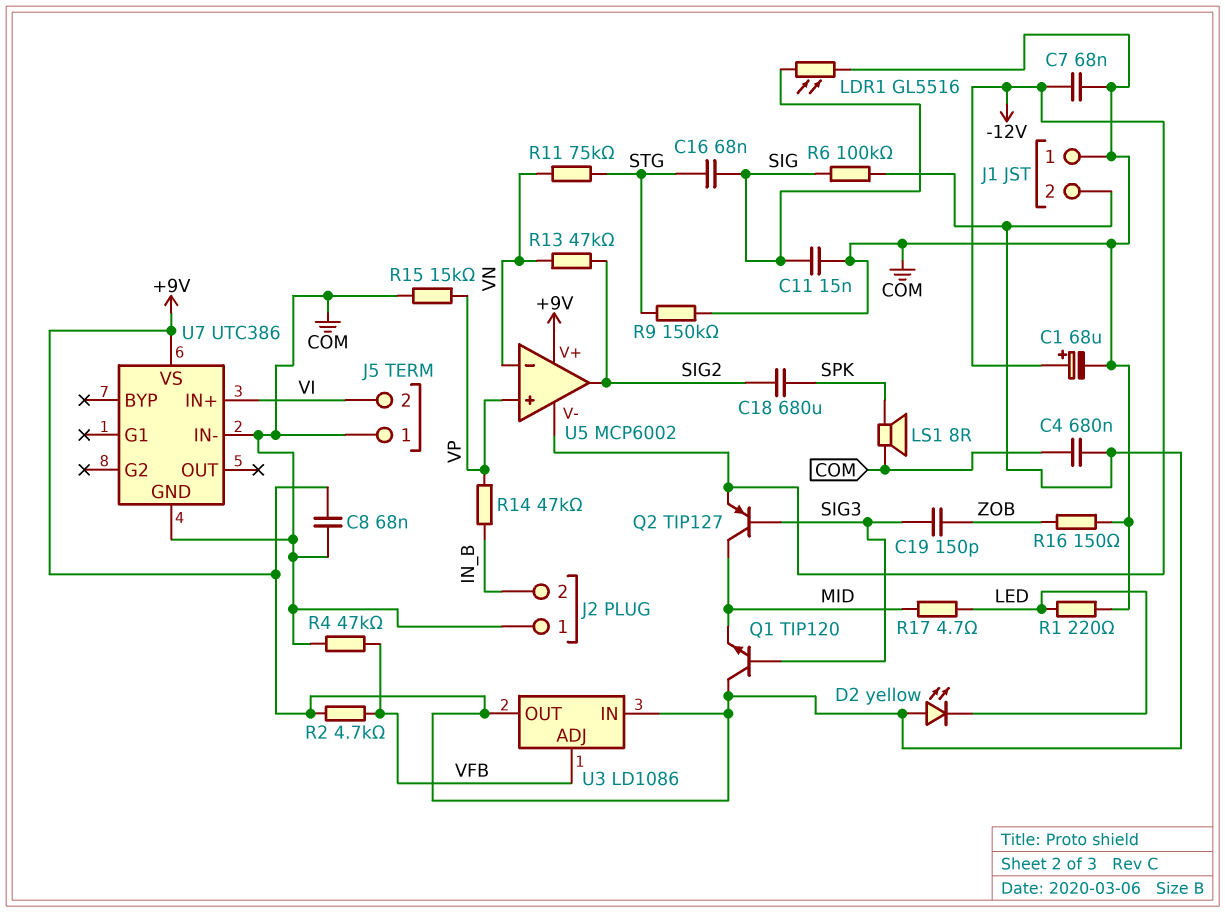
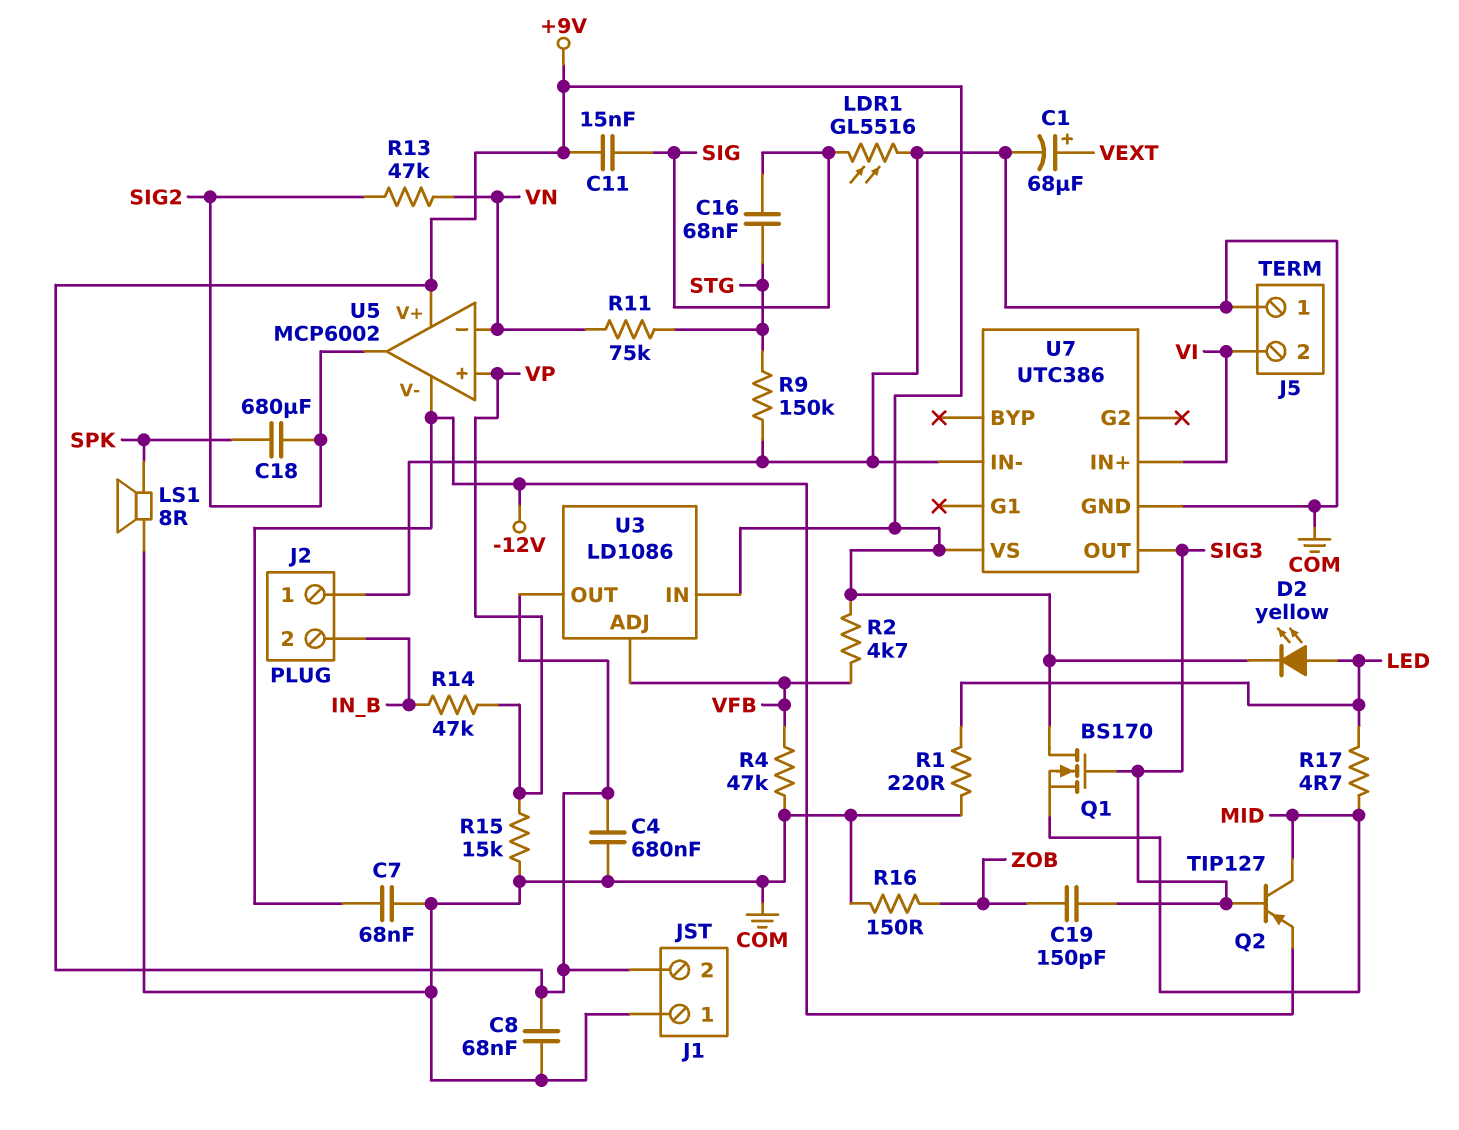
C1: 68uF (plus -12V, minus COM) -> 68uF (plus VEXT, minus COM)
C11: 15nF (COM, SIG) -> 15nF (+9V, SIG)
D2: LED yellow (A +9V, K LED) -> LED yellow (A LED, K +9V)
Q1: NPN TIP120 (B SIG3, C +9V, E MID) -> NMOS BS170 (G SIG3, D +9V, S MID)
R6: 100k (+9V, SIG) -> none
U7 pin OUT: none -> SIG3

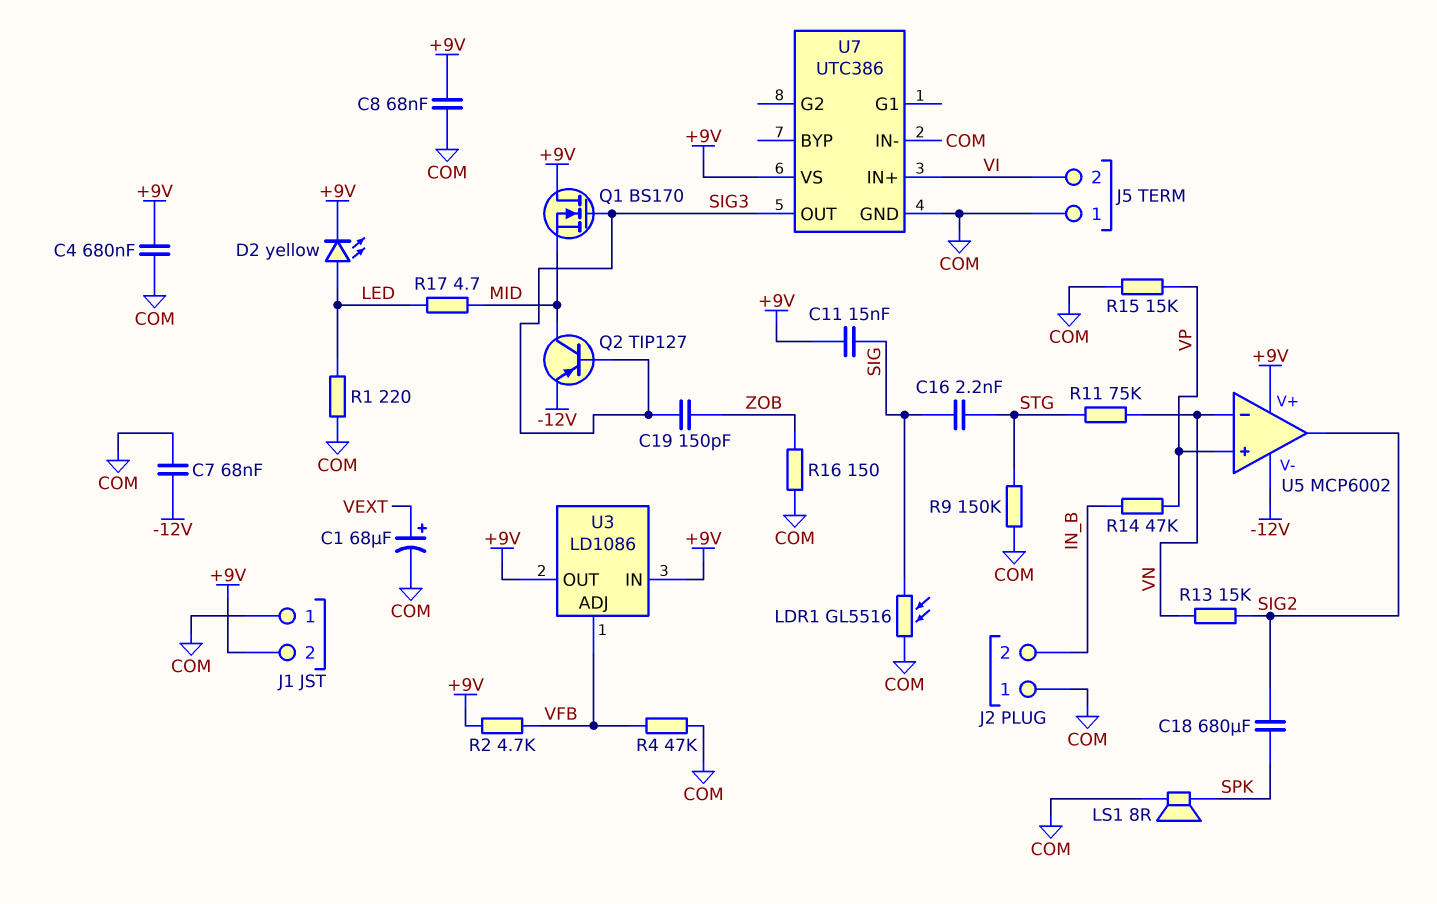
C16: 68nF (SIG, STG) -> 2.2nF (SIG, STG)
R13: 47k (SIG2, VN) -> 15k (SIG2, VN)

